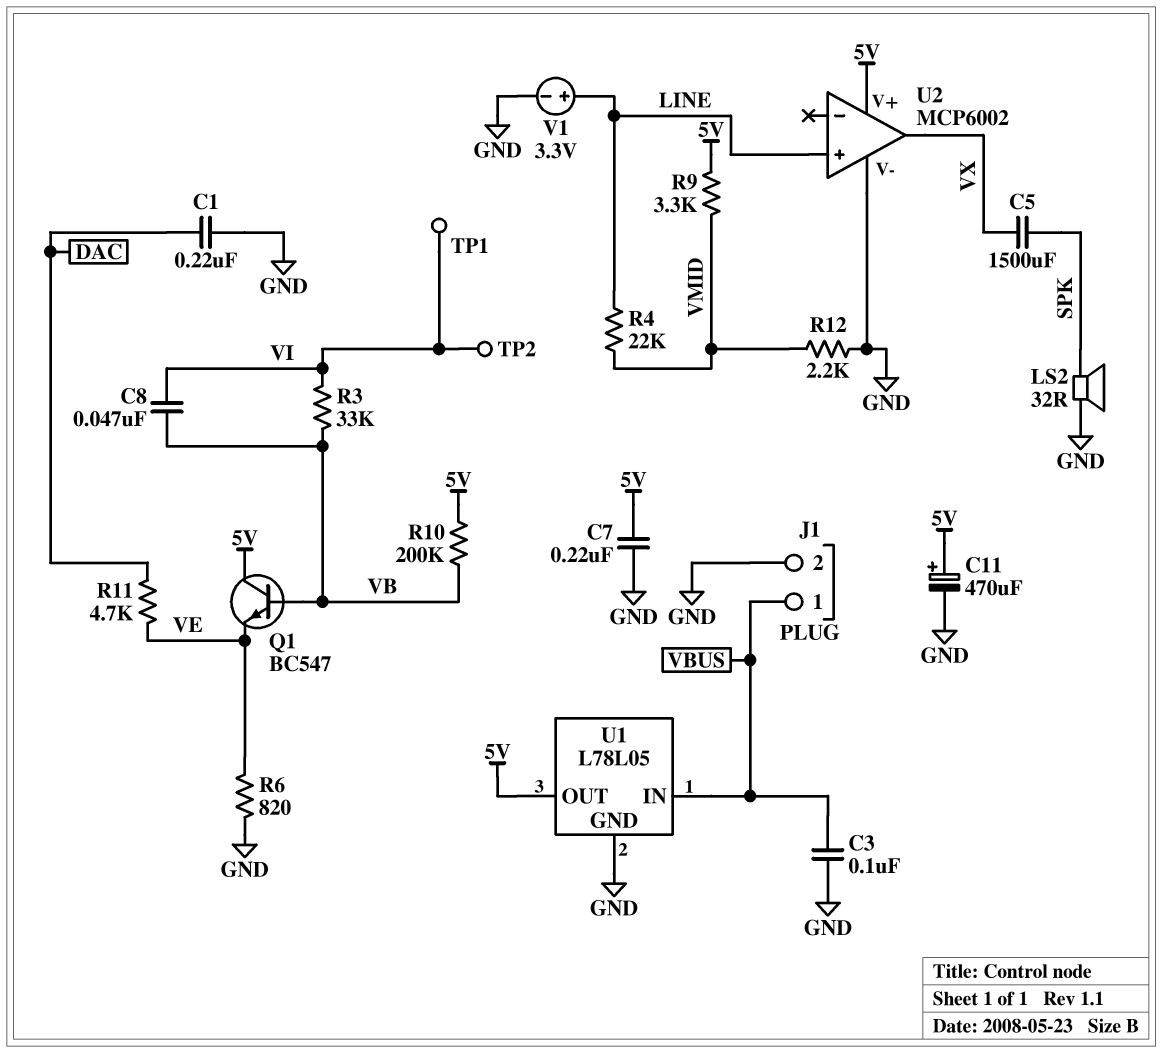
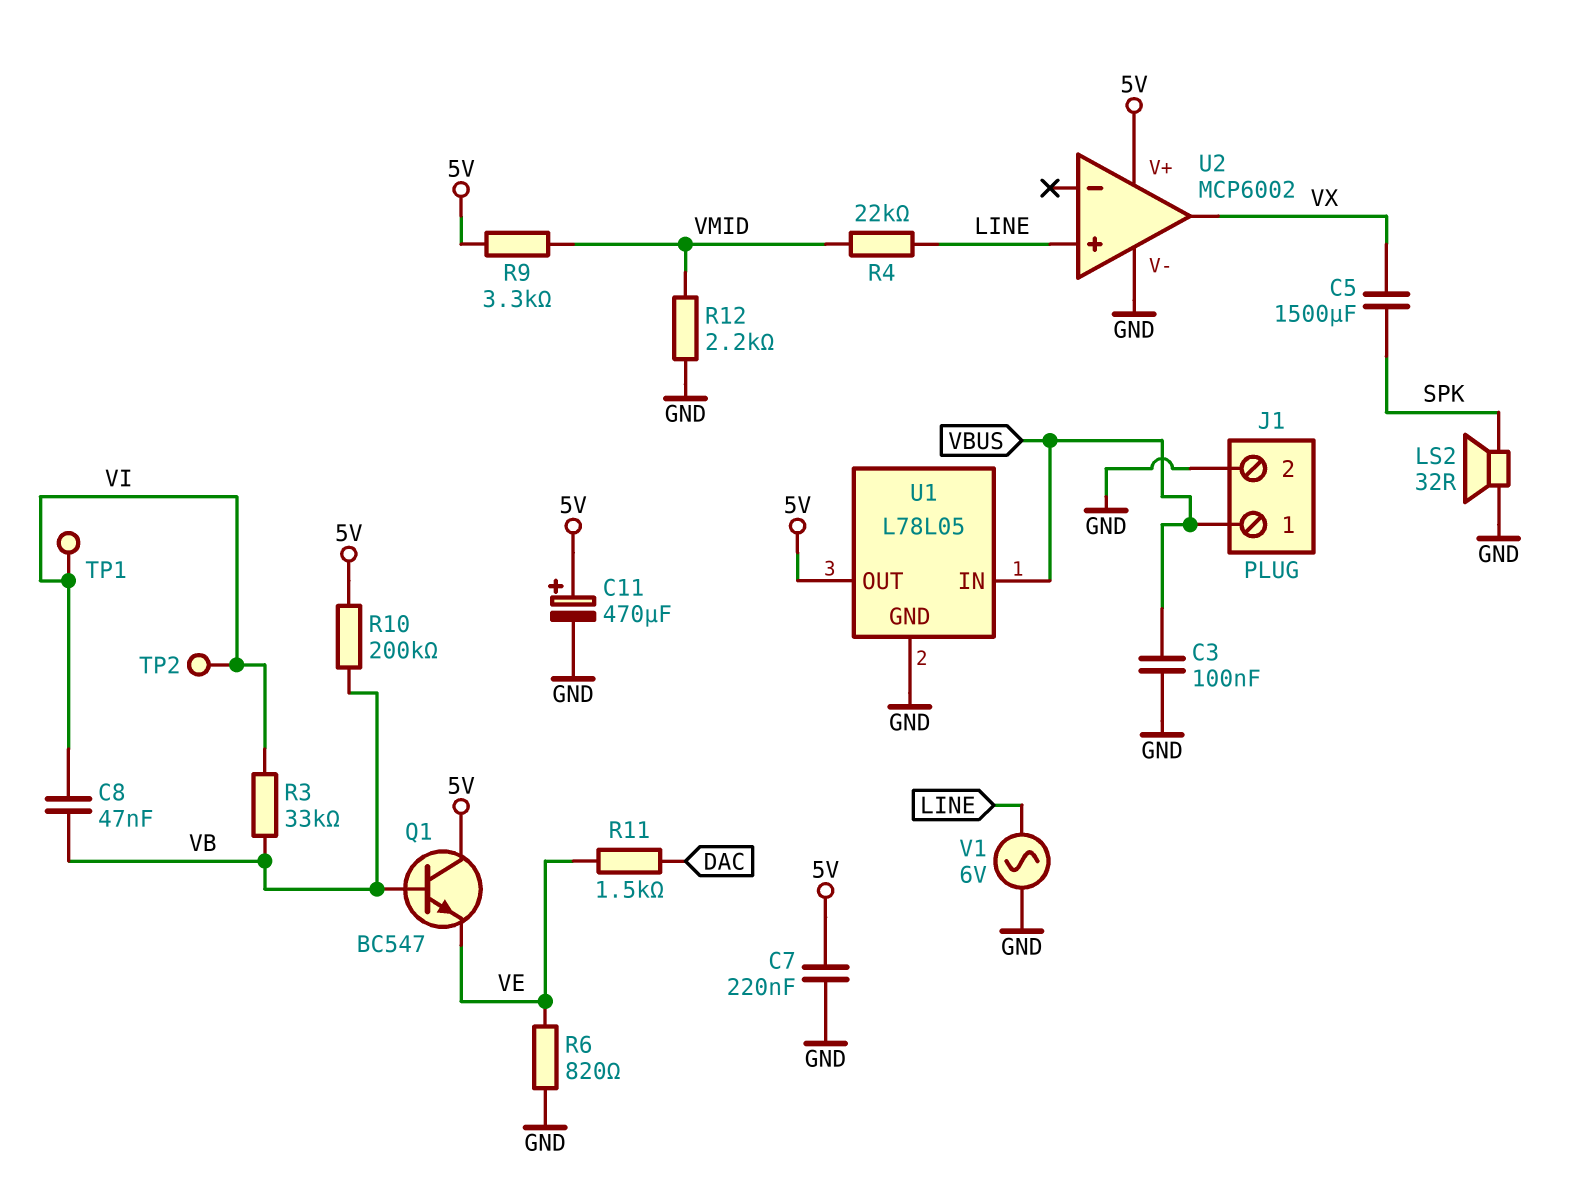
C1: 220nF (DAC, GND) -> none
R11: 4.7k (DAC, VE) -> 1.5k (DAC, VE)
V1: 3.3V (plus LINE, minus GND) -> AC 6V (GND, LINE)

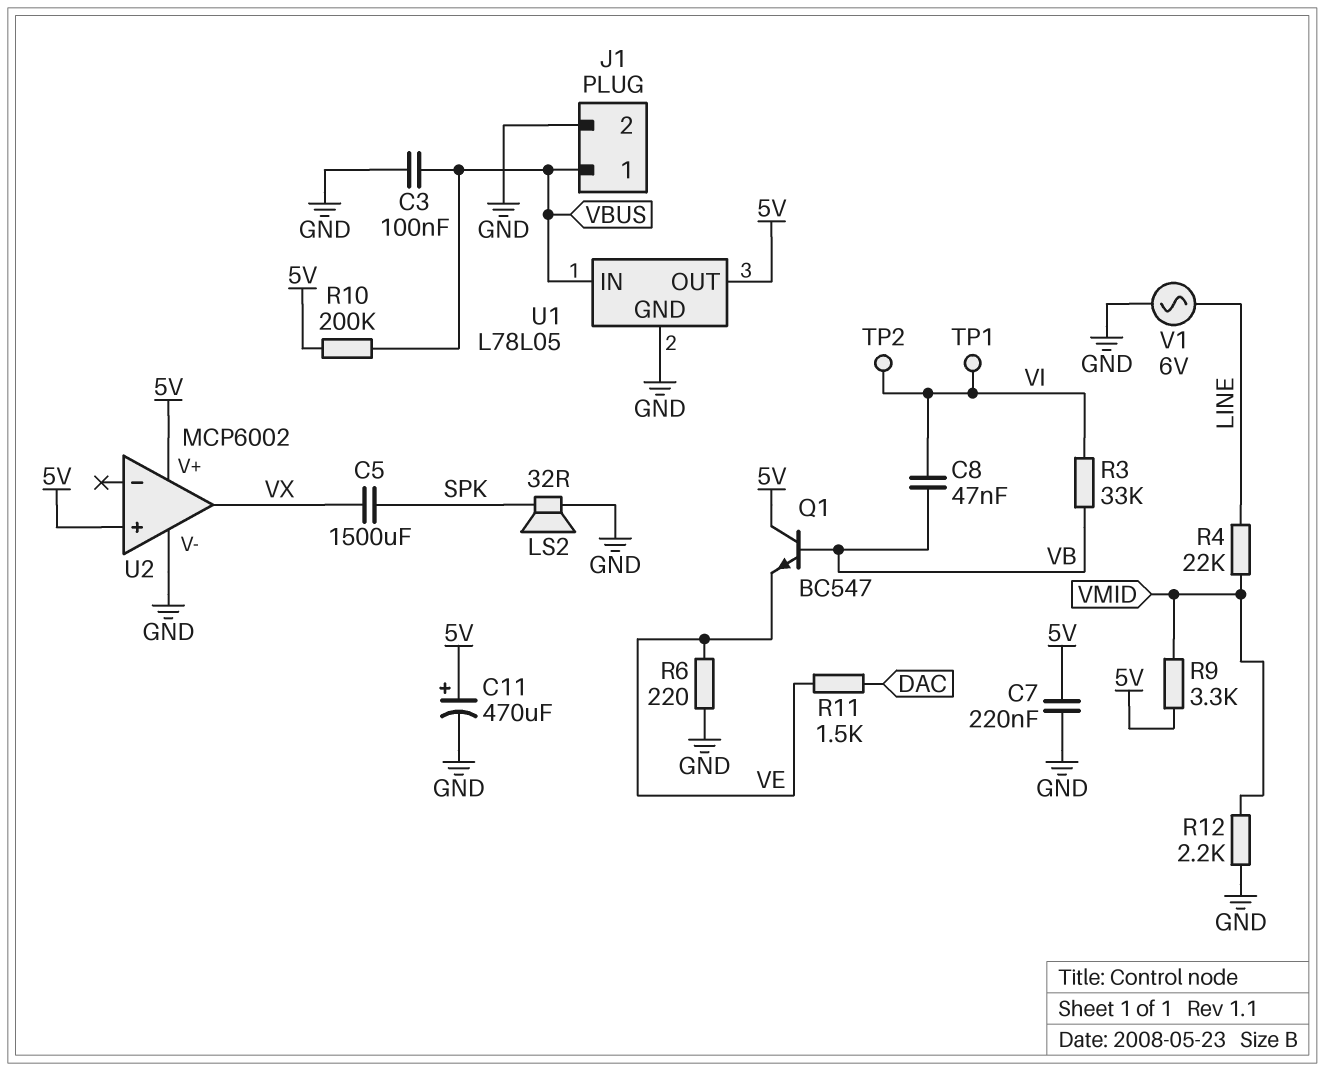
R6: 820 (GND, VE) -> 220 (GND, VE)
R10: 200k (5V, VB) -> 200k (5V, VBUS)
U2 pin in+: LINE -> 5V

